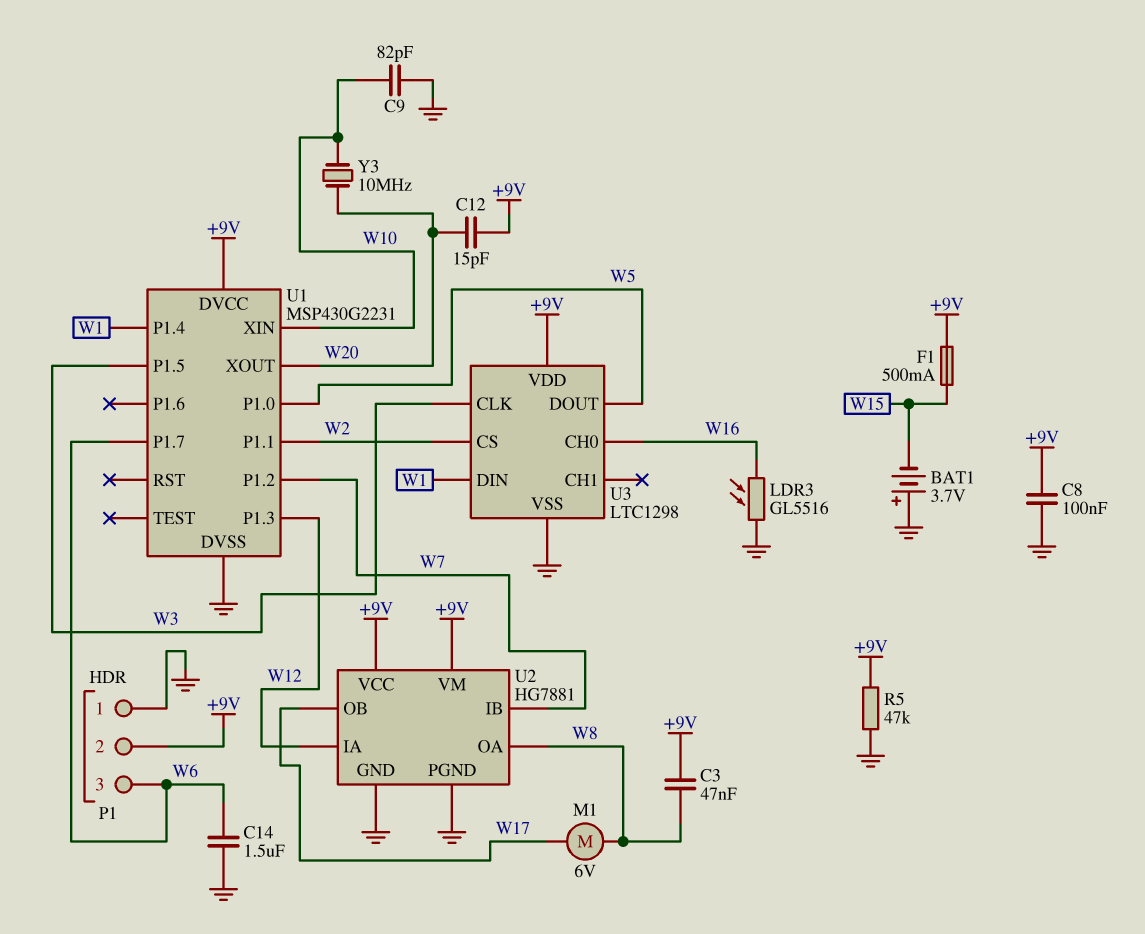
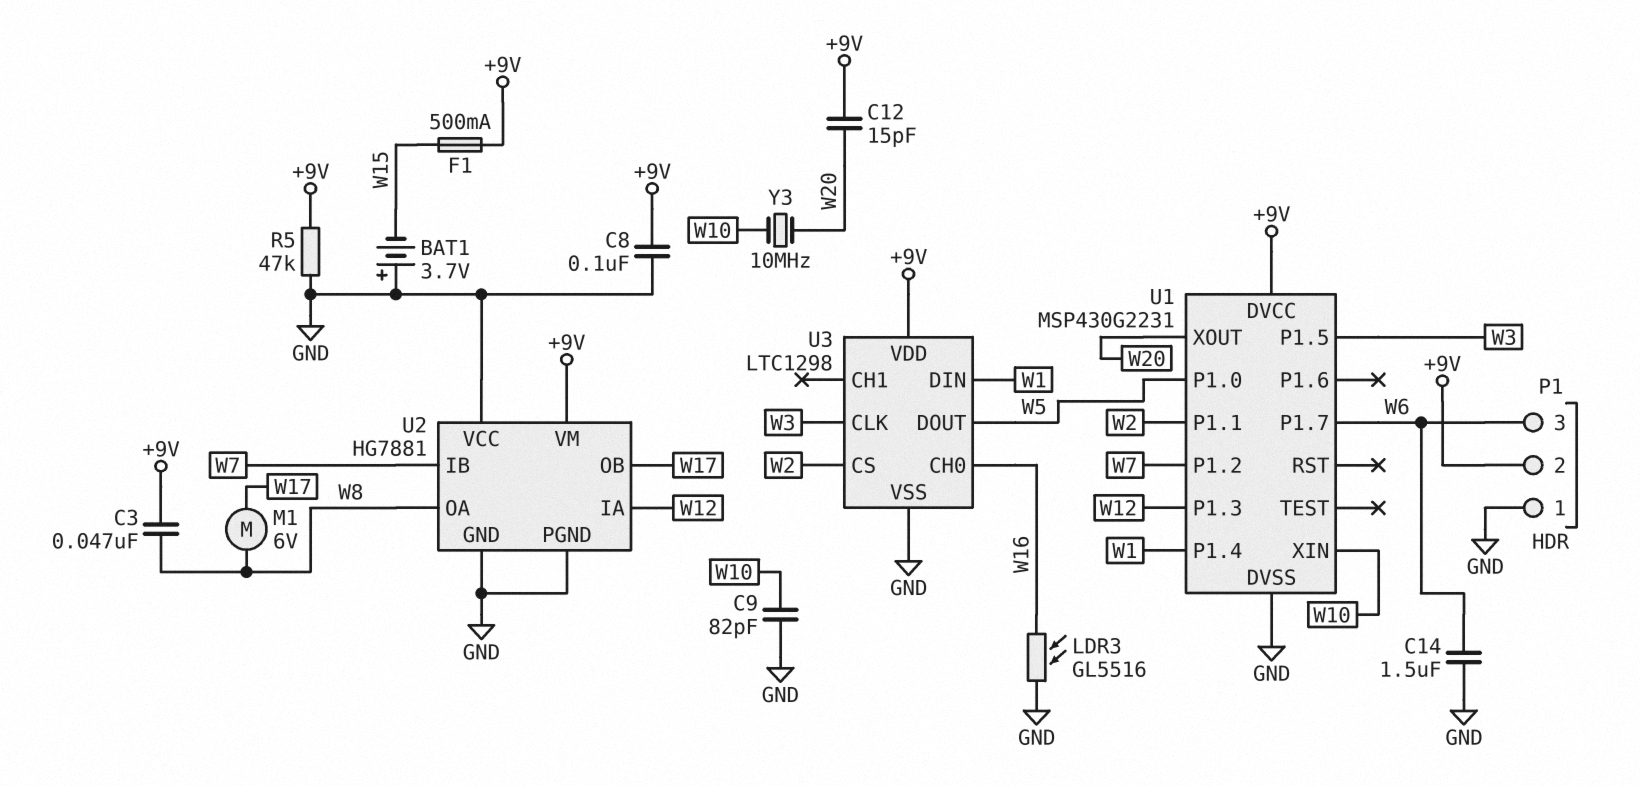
U2 pin VCC: +9V -> GND

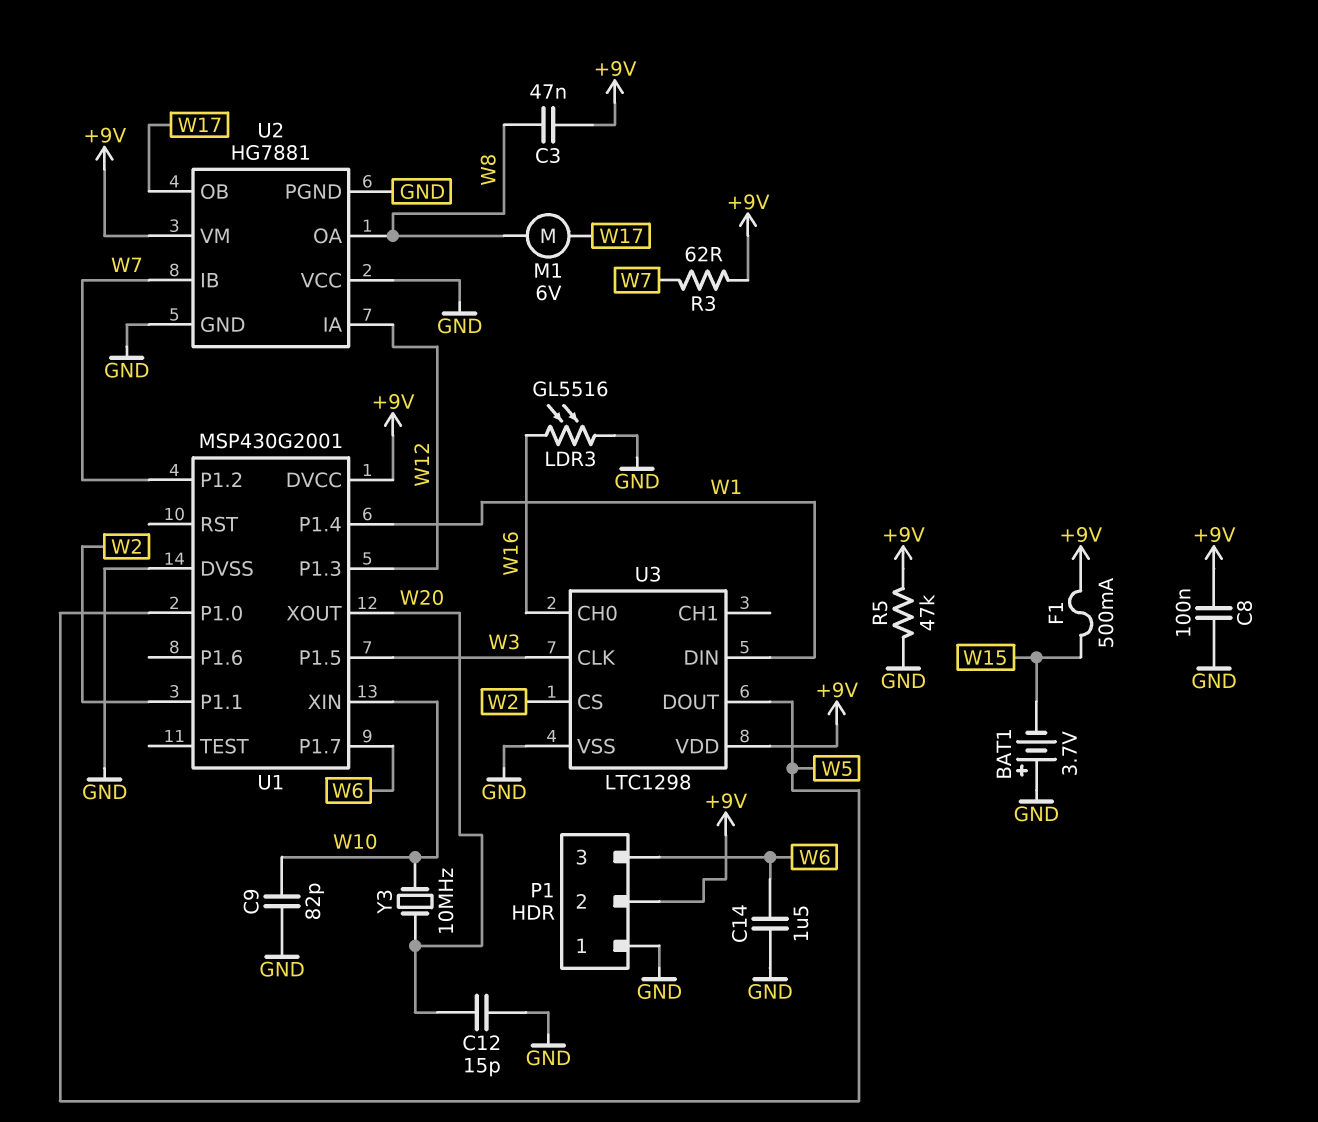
C12: 15pF (+9V, W20) -> 15pF (GND, W20)
R3: none -> 62 (+9V, W7)
U1: MSP430G2231 -> MSP430G2001

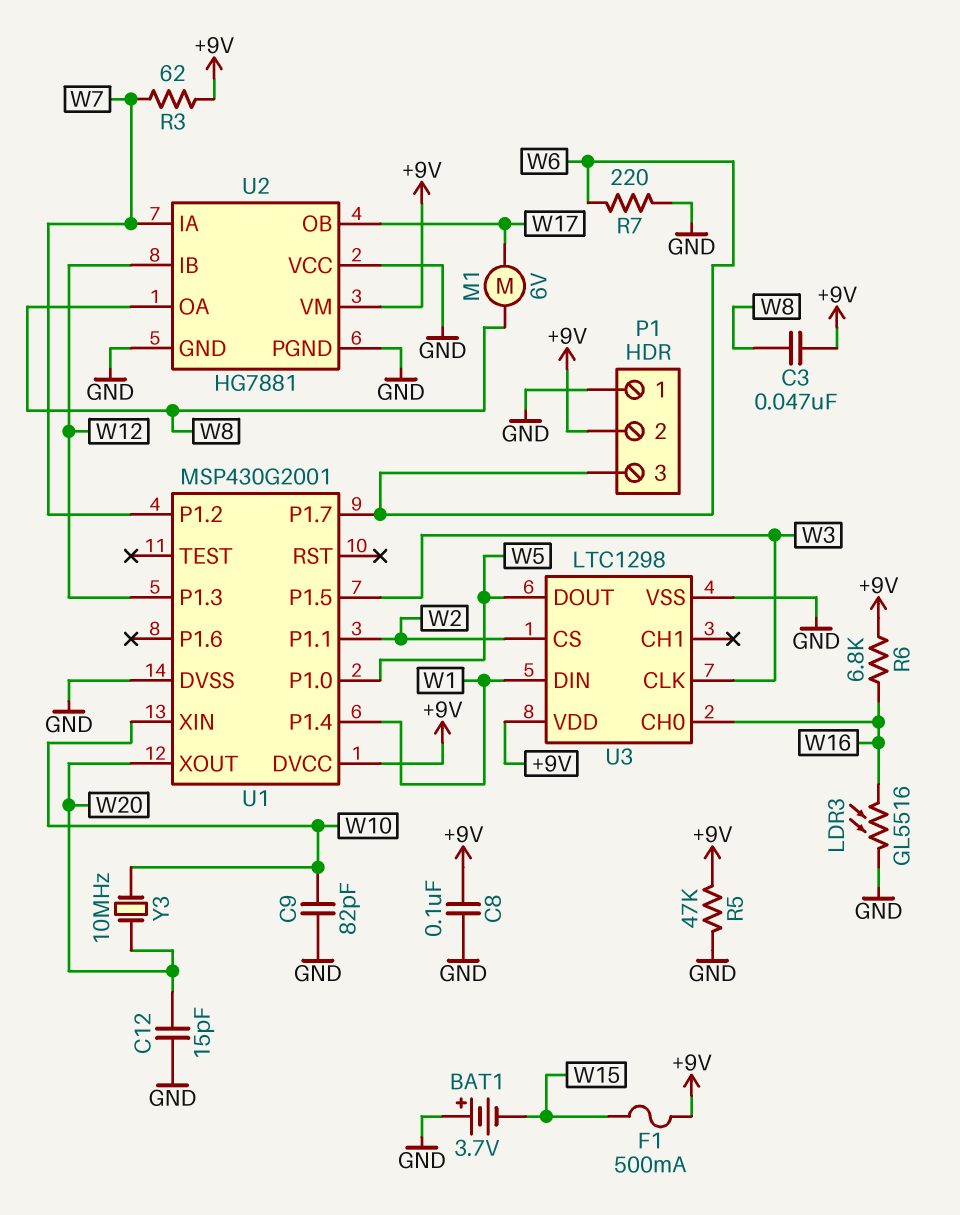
C14: 1.5uF (GND, W6) -> none
R6: none -> 6.8k (+9V, W16)
R7: none -> 220 (GND, W6)
U2 pin IA: W12 -> W7
U2 pin IB: W7 -> W12

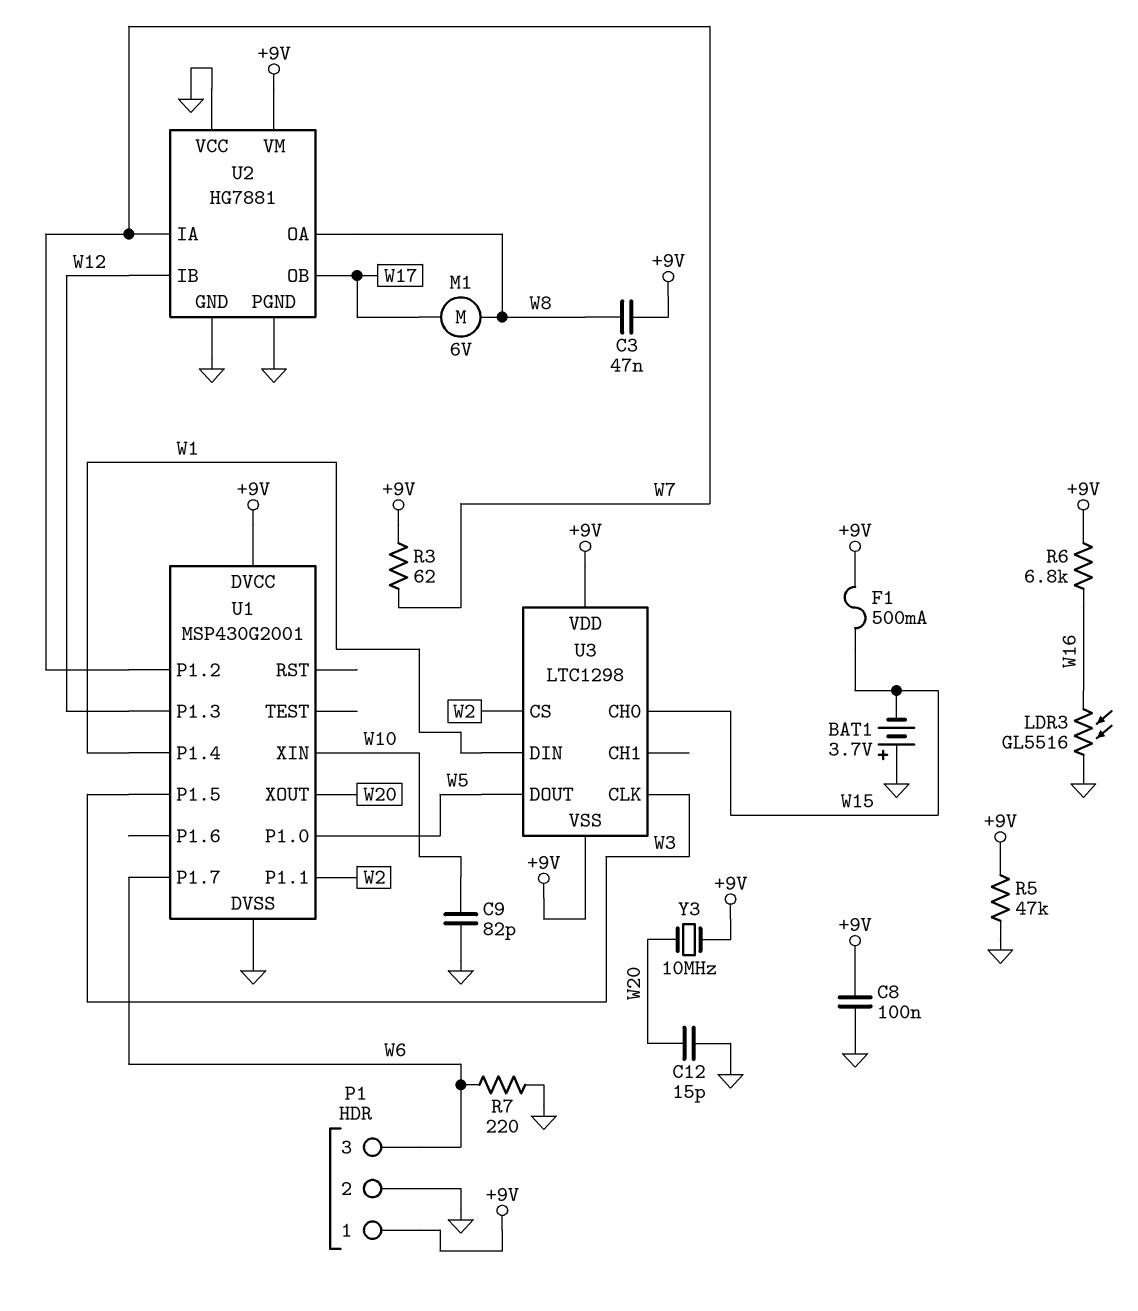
P1 pin 1: GND -> +9V
P1 pin 2: +9V -> GND
U3 pin CH0: W16 -> W15
U3 pin VSS: GND -> +9V
Y3: 10MHz (W10, W20) -> 10MHz (+9V, W20)

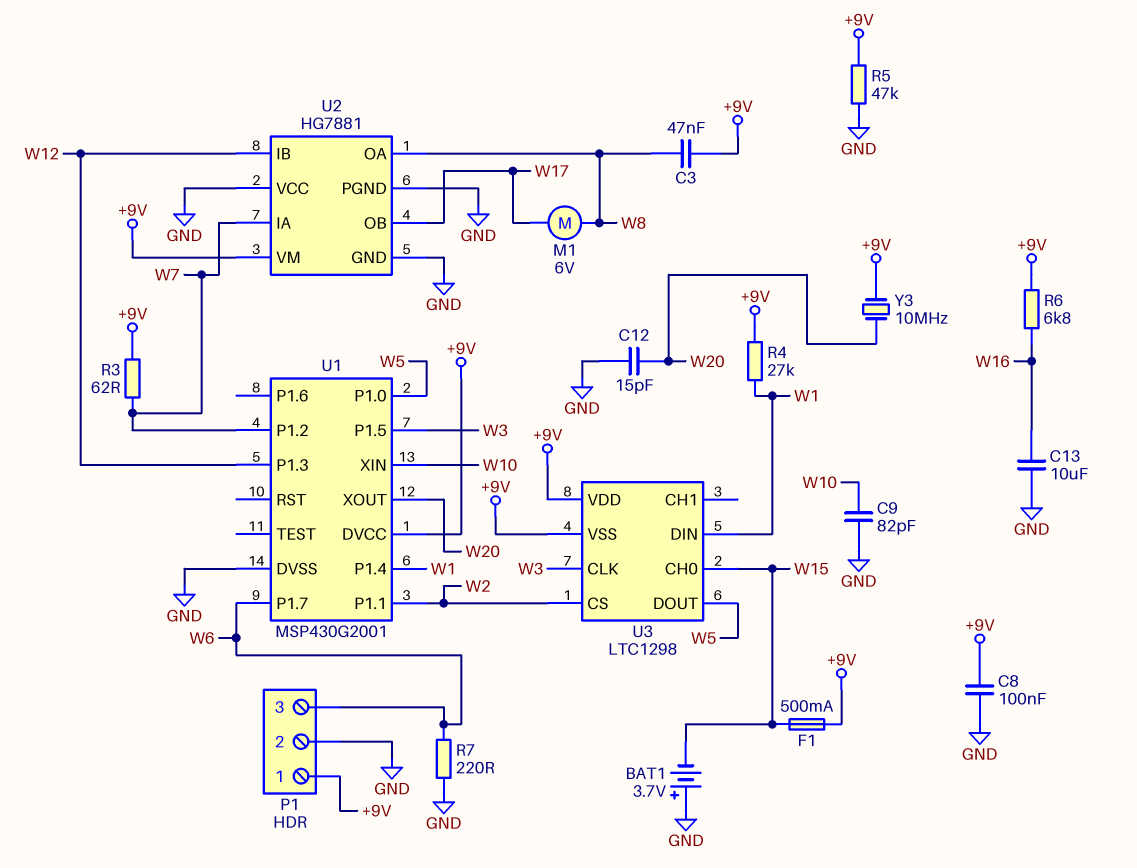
C13: none -> 10uF (GND, W16)
LDR3: GL5516 (GND, W16) -> none
R4: none -> 27k (+9V, W1)

